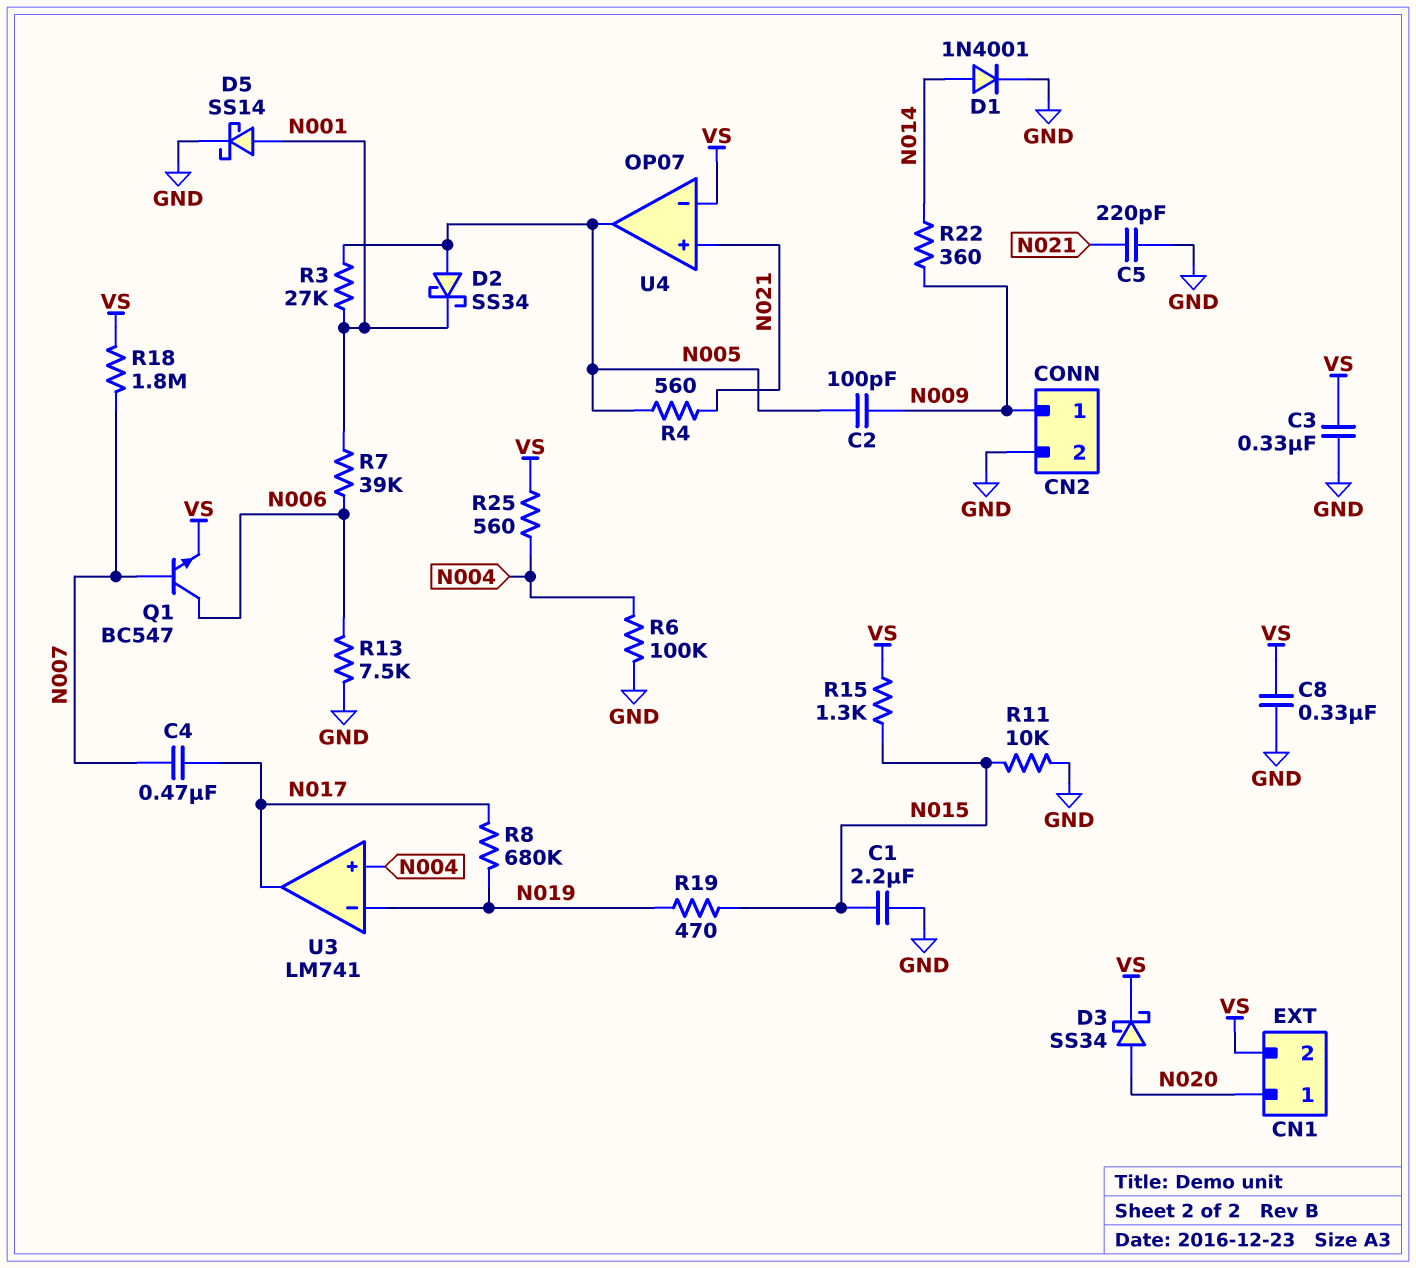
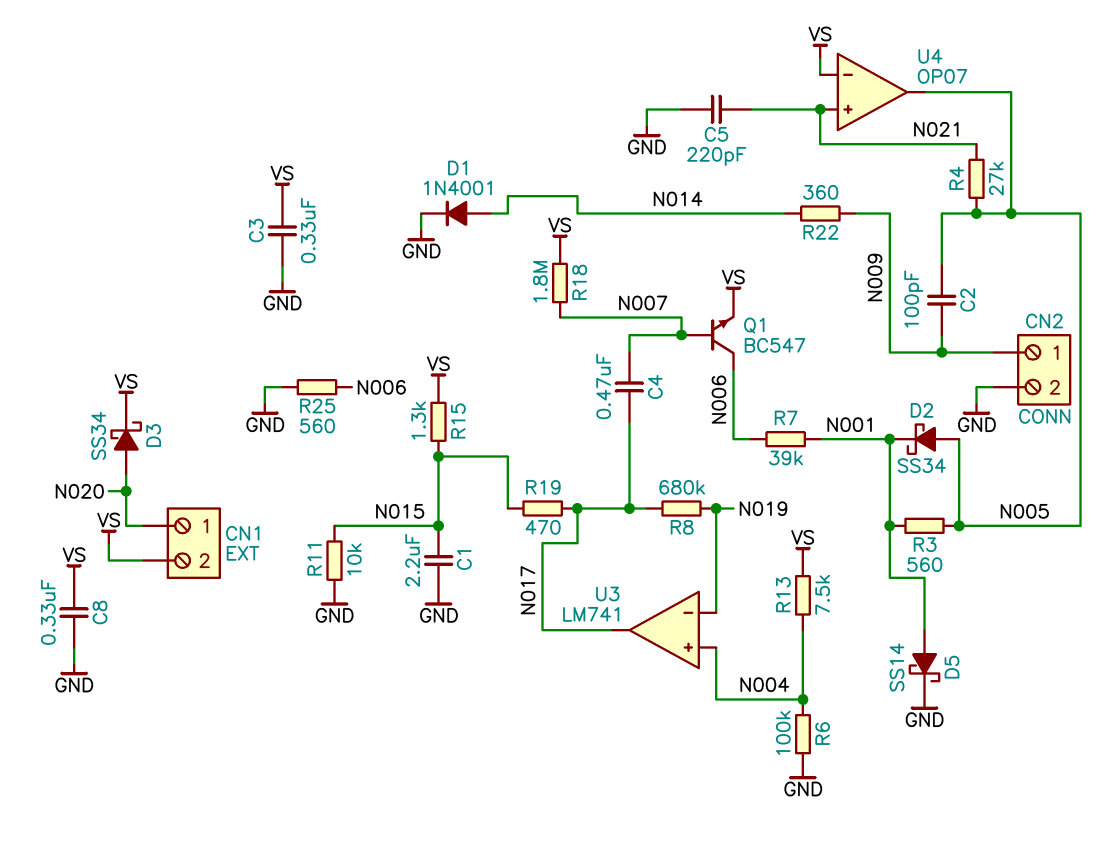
R3: 27k (N001, N005) -> 560 (N001, N005)
R4: 560 (N005, N021) -> 27k (N005, N021)
R13: 7.5k (GND, N006) -> 7.5k (N004, VS)
R19: 470 (N015, N019) -> 470 (N015, N017)
R25: 560 (N004, VS) -> 560 (GND, N006)

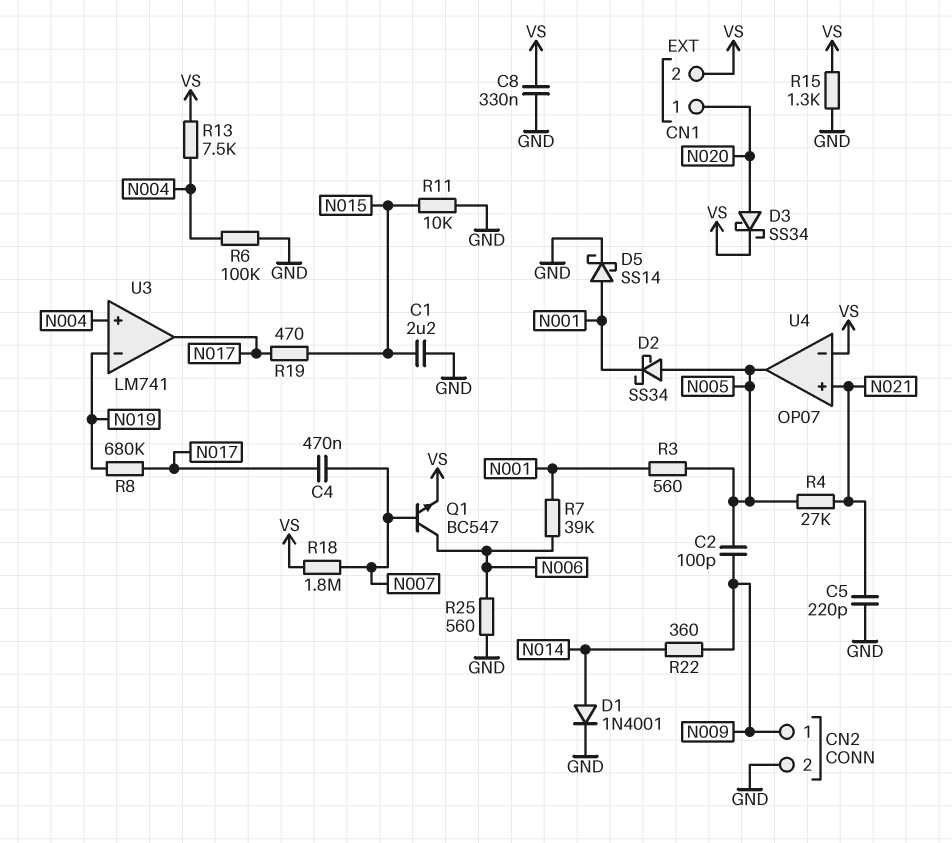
C3: 330nF (GND, VS) -> none
R15: 1.3k (N015, VS) -> 1.3k (GND, VS)

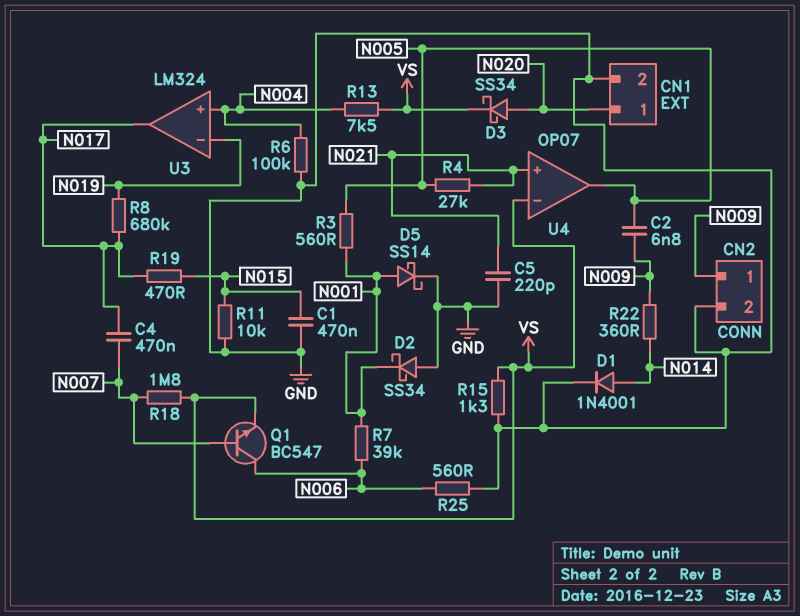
C1: 2.2uF (GND, N015) -> 470nF (GND, N015)
C2: 100pF (N005, N009) -> 6.8nF (N005, N009)
C8: 330nF (GND, VS) -> none
CN1 pin 2: VS -> GND
D2: schottky SS34 (A N005, K N001) -> schottky SS34 (A GND, K N001)
U3: LM741 -> LM324

